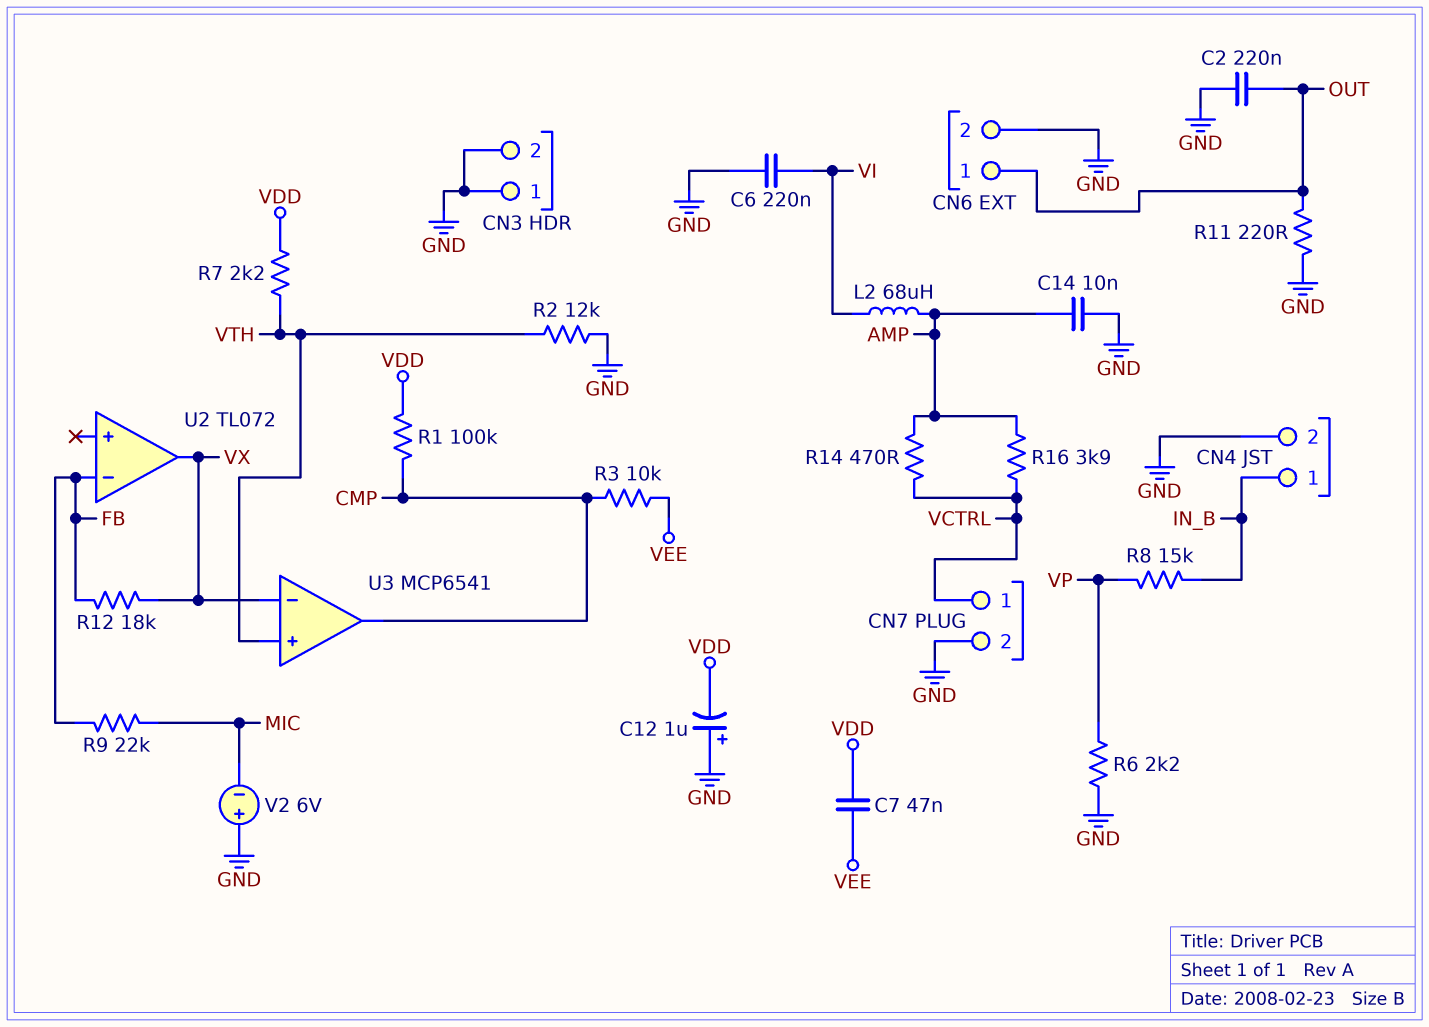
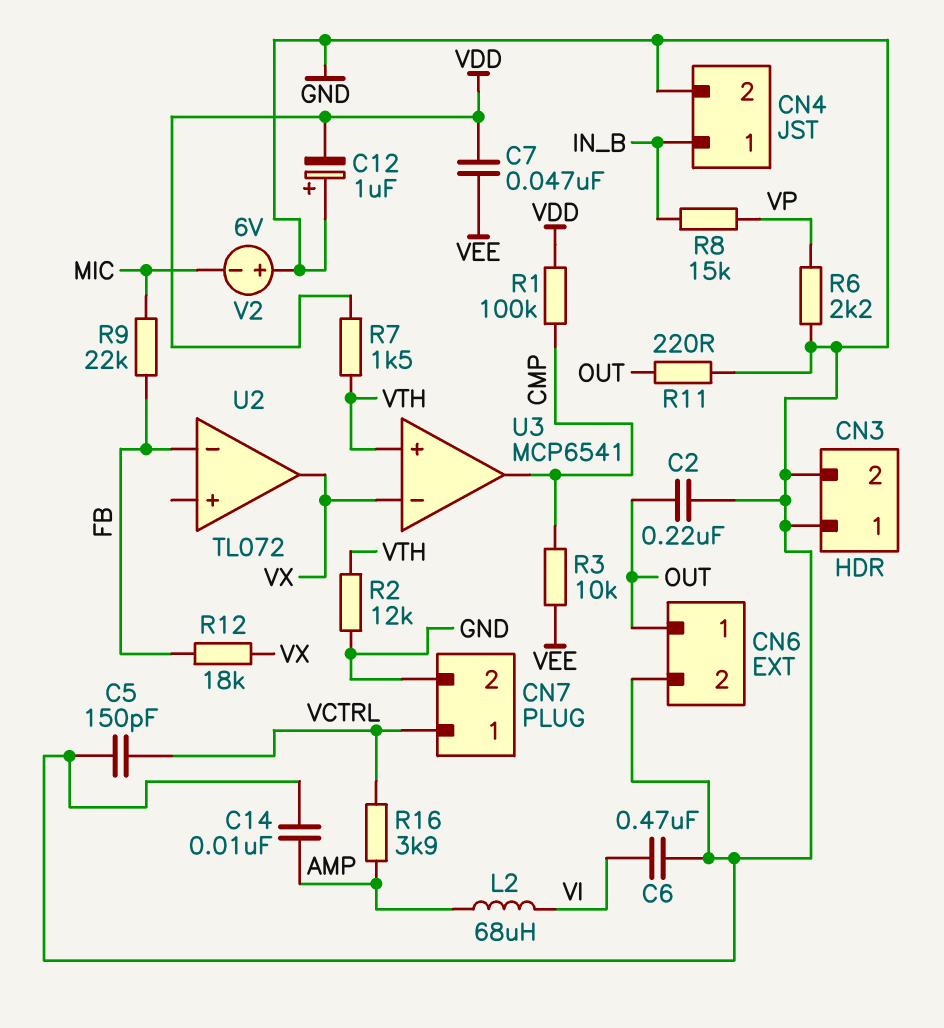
C5: none -> 150pF (GND, VCTRL)
C6: 220nF (GND, VI) -> 470nF (GND, VI)
R7: 2.2k (VDD, VTH) -> 1.5k (VDD, VTH)
R14: 470 (AMP, VCTRL) -> none

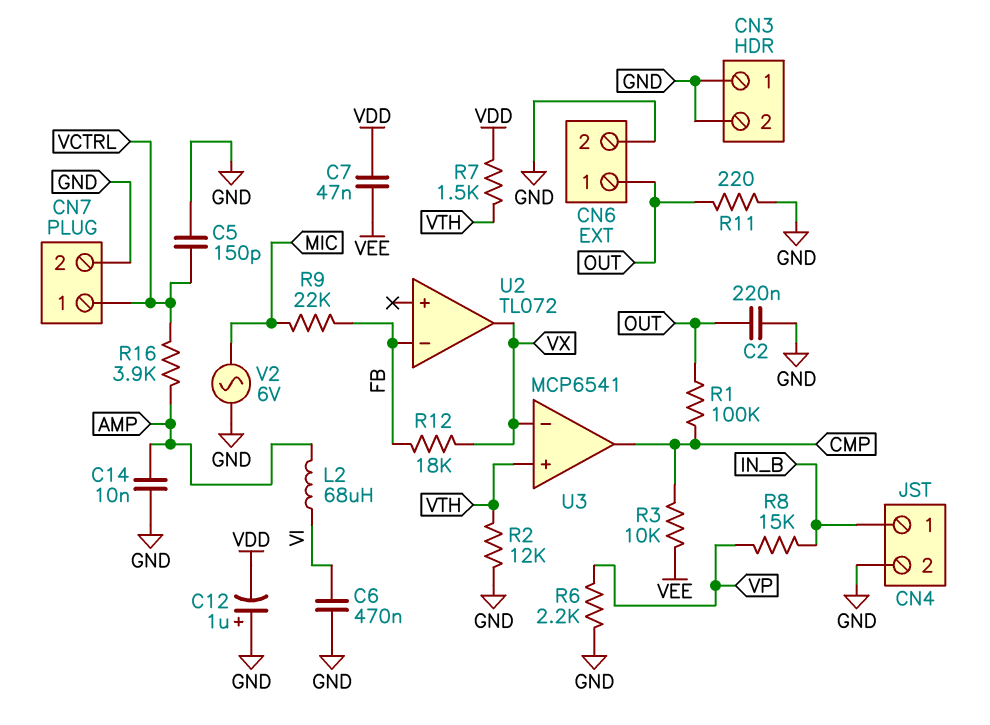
R1: 100k (CMP, VDD) -> 100k (CMP, OUT)
V2: 6V (plus GND, minus MIC) -> AC 6V (GND, MIC)

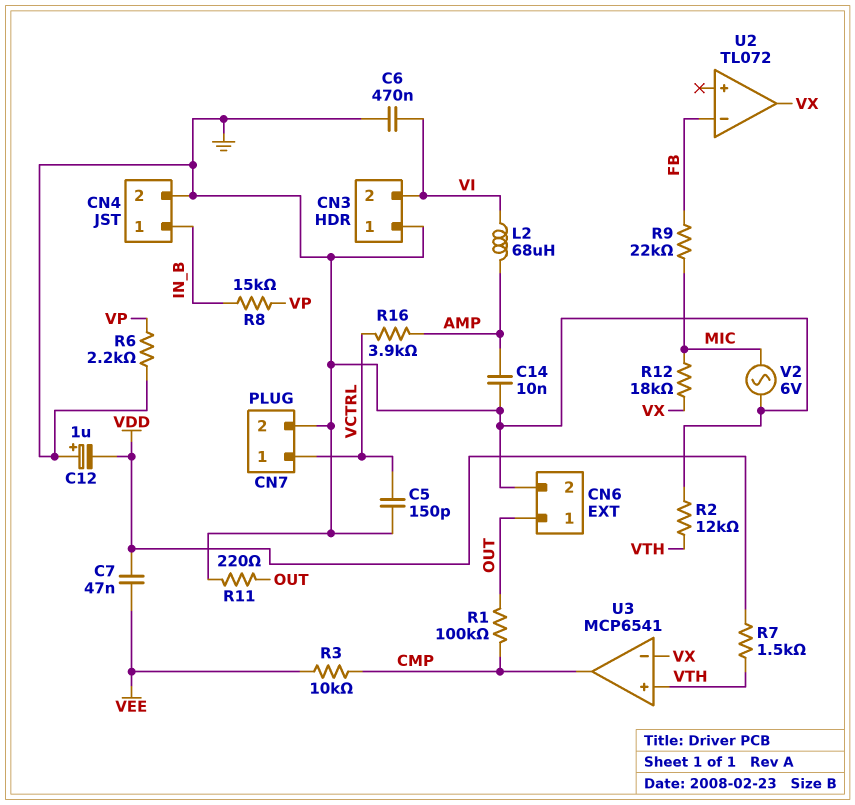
C2: 220nF (GND, OUT) -> none
CN3 pin 2: GND -> VI
R12: 18k (FB, VX) -> 18k (MIC, VX)

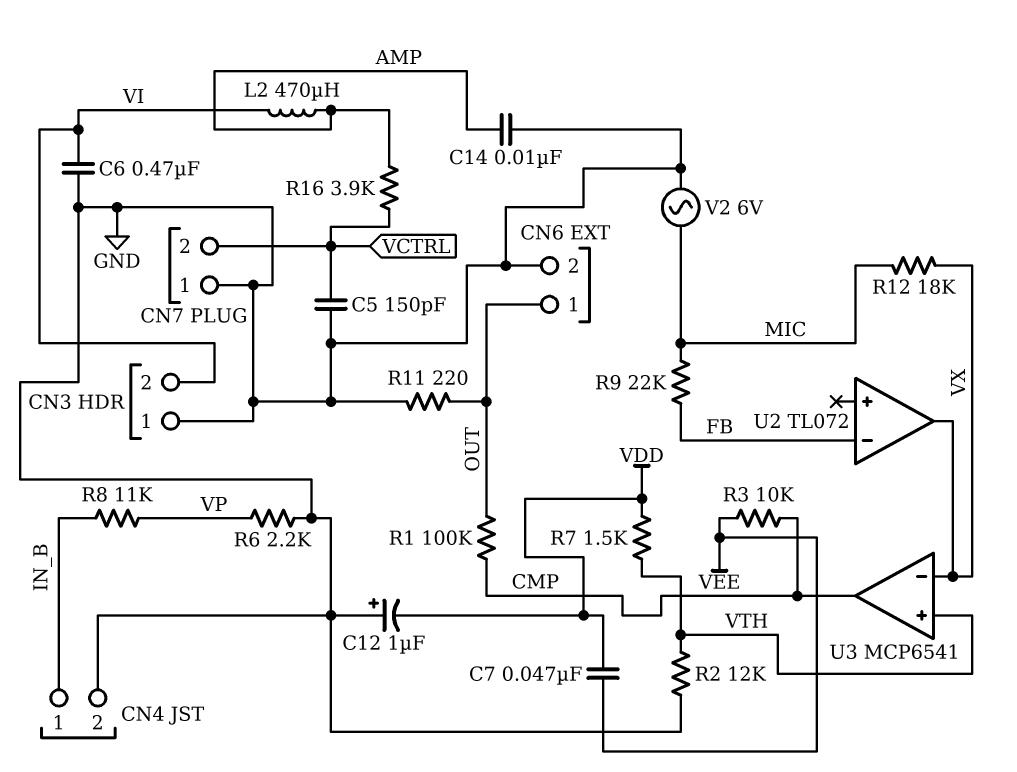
CN7 pin 1: VCTRL -> GND
CN7 pin 2: GND -> VCTRL
L2: 68uH (AMP, VI) -> 470uH (AMP, VI)
R8: 15k (IN_B, VP) -> 11k (IN_B, VP)

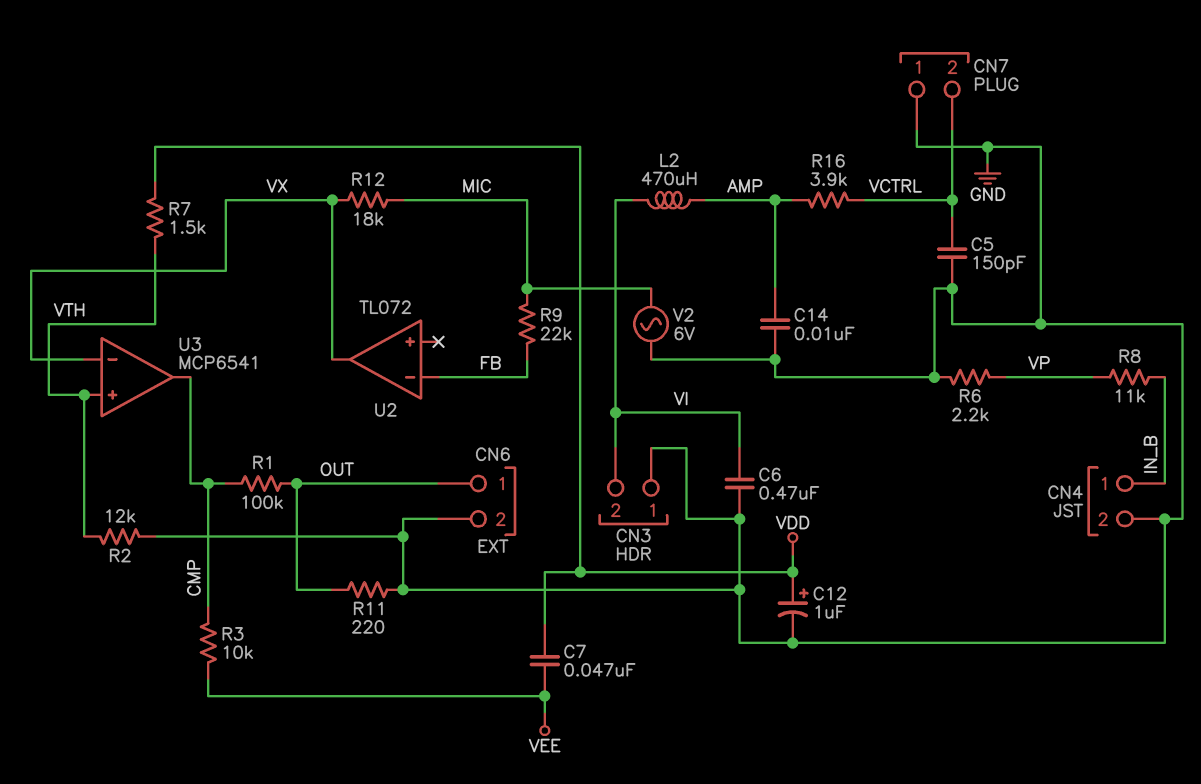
C12: 1uF (plus GND, minus VDD) -> 1uF (plus VDD, minus GND)

